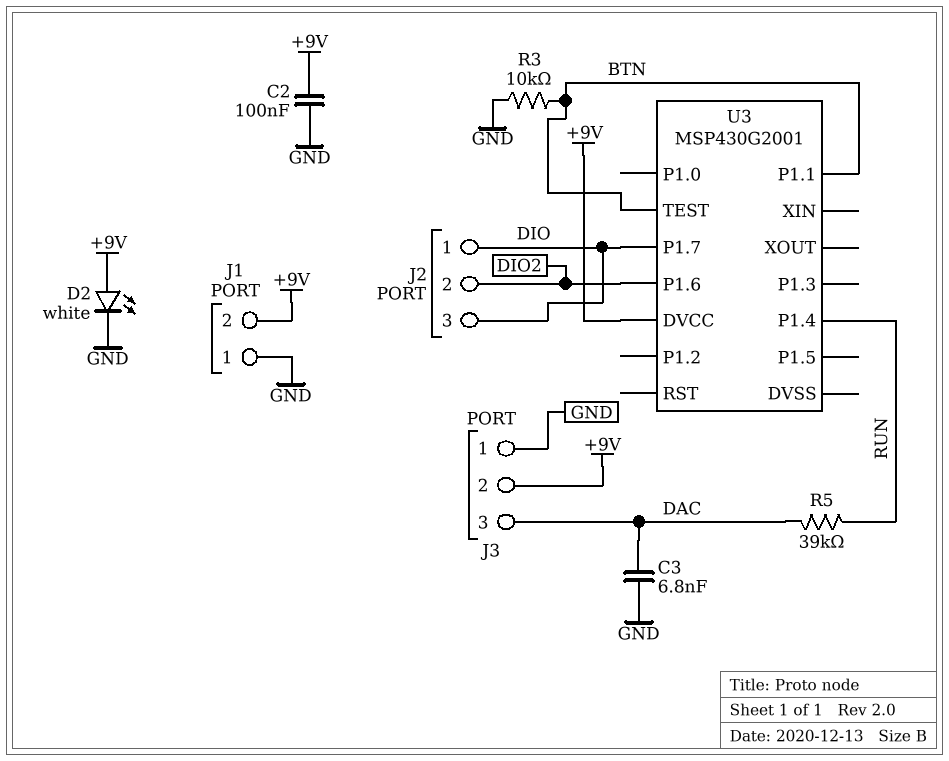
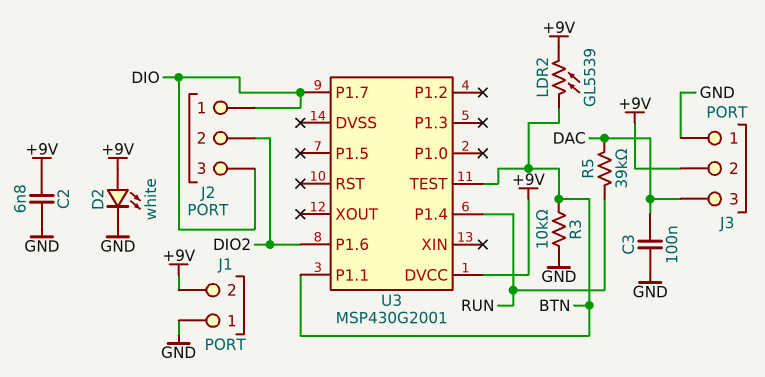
C2: 100nF (+9V, GND) -> 6.8nF (+9V, GND)
C3: 6.8nF (DAC, GND) -> 100nF (DAC, GND)
LDR2: none -> GL5539 (+9V, BTN)

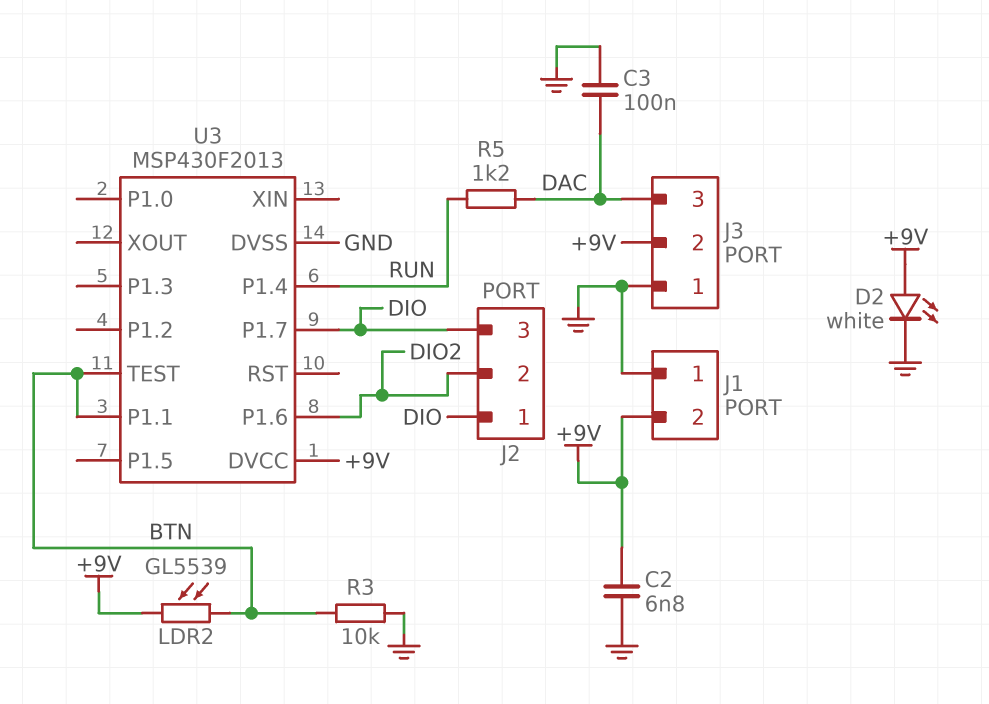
R5: 39k (DAC, RUN) -> 1.2k (DAC, RUN)
U3: MSP430G2001 -> MSP430F2013
U3 pin DVSS: none -> GND

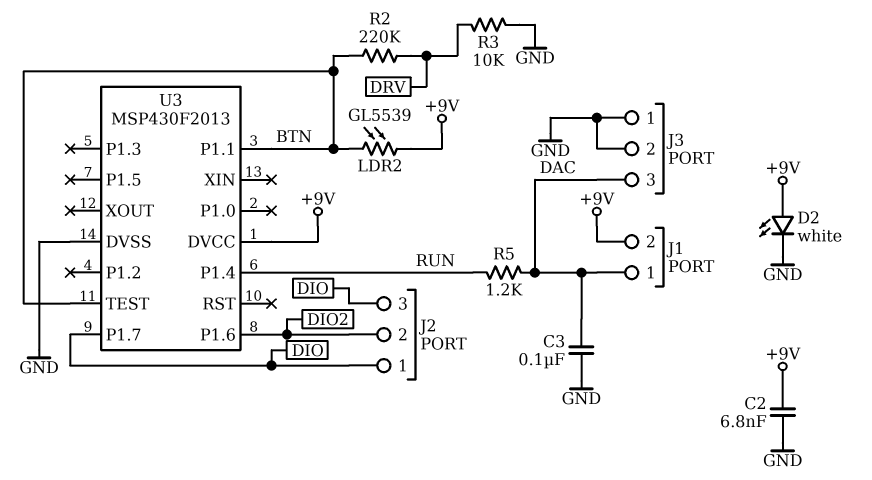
J1 pin 1: GND -> DAC
J3 pin 2: +9V -> GND
R2: none -> 220k (BTN, DRV)
R3: 10k (BTN, GND) -> 10k (DRV, GND)

